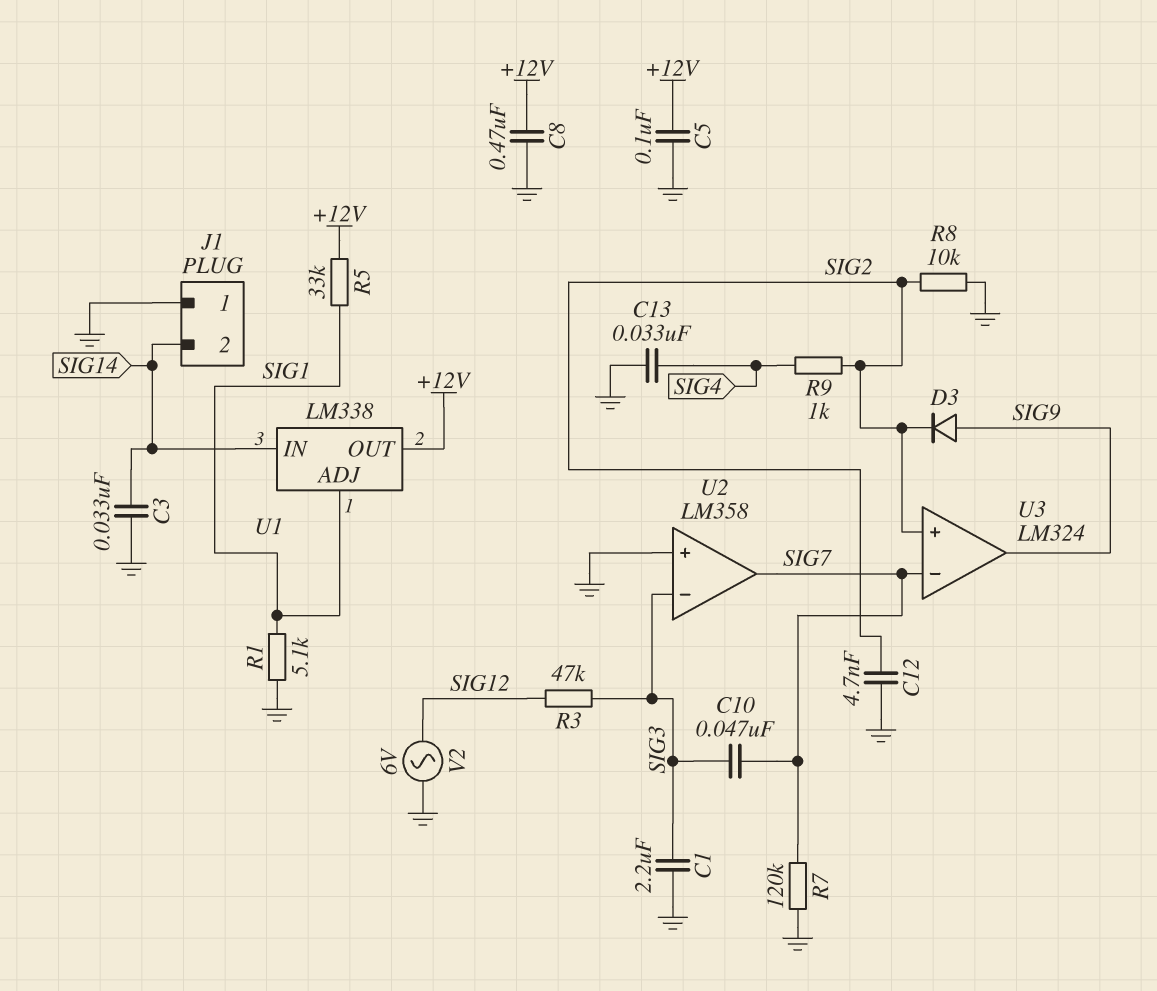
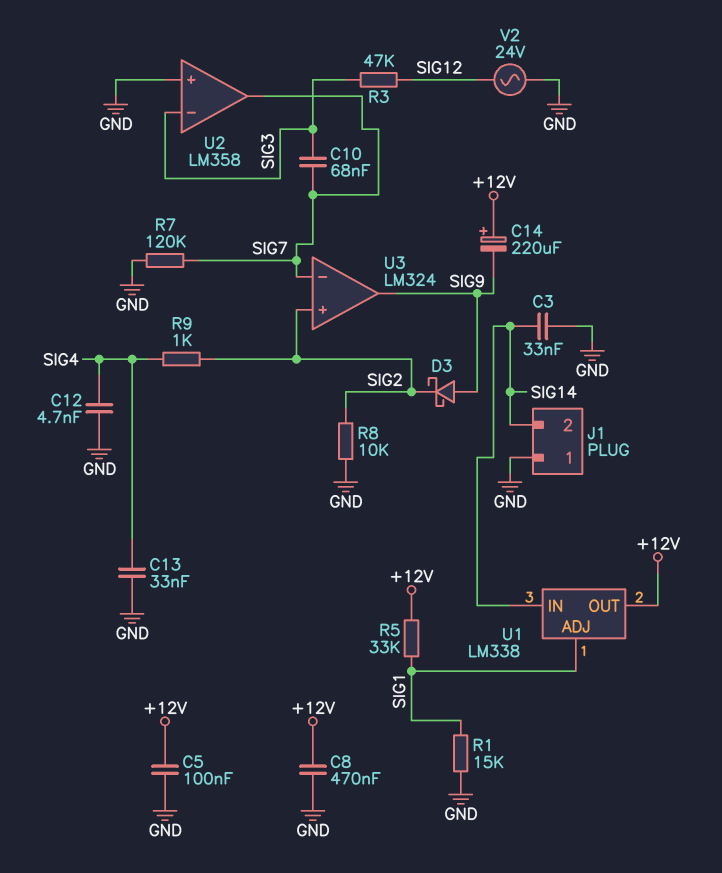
C1: 2.2uF (GND, SIG3) -> none
C10: 47nF (SIG3, SIG7) -> 68nF (SIG3, SIG7)
C12: 4.7nF (GND, SIG2) -> 4.7nF (GND, SIG4)
C14: none -> 220uF (plus +12V, minus SIG9)
D3: diode (A SIG9, K SIG2) -> schottky (A SIG9, K SIG2)
R1: 5.1k (GND, SIG1) -> 15k (GND, SIG1)
V2: AC 6V (GND, SIG12) -> AC 24V (GND, SIG12)

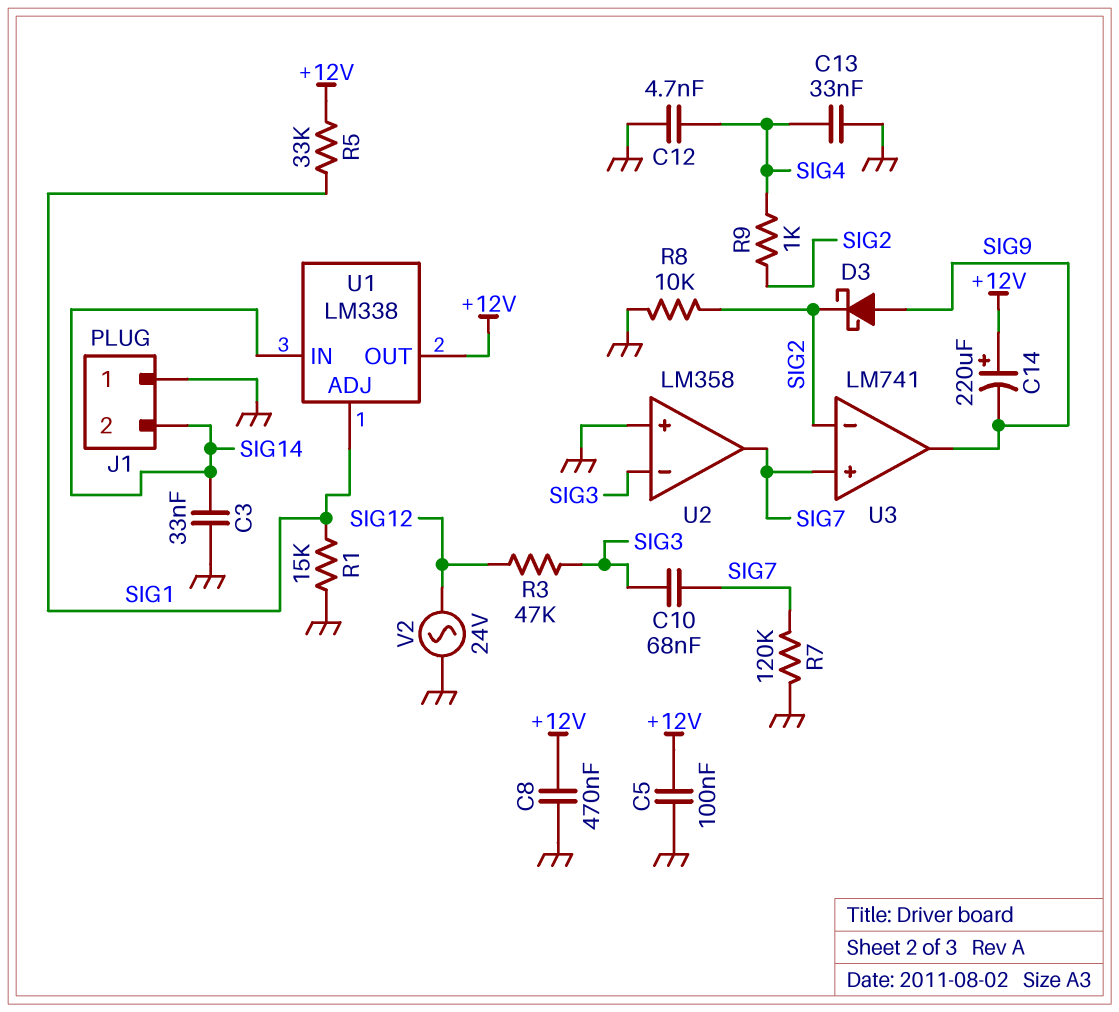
U3: LM324 -> LM741
U3 pin in+: SIG2 -> SIG7
U3 pin in-: SIG7 -> SIG2

